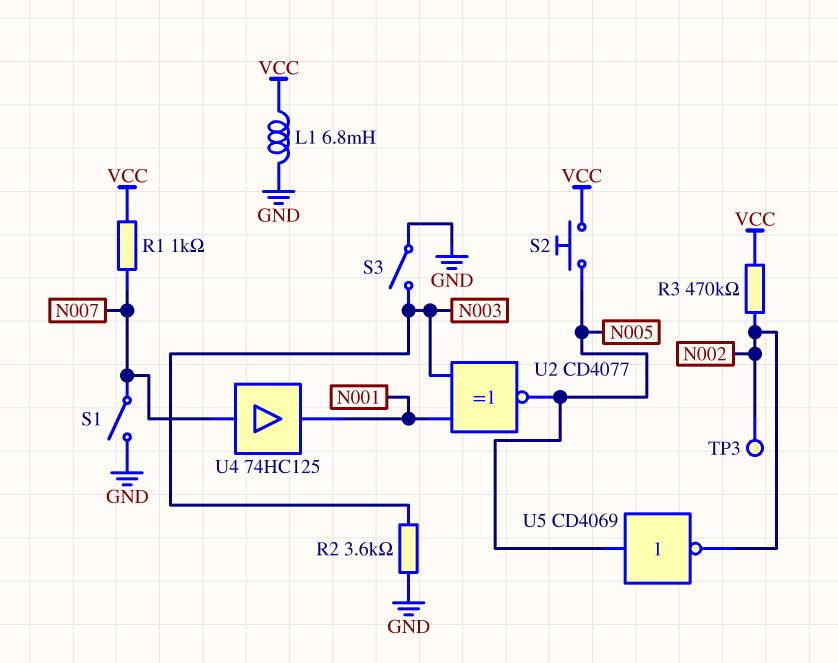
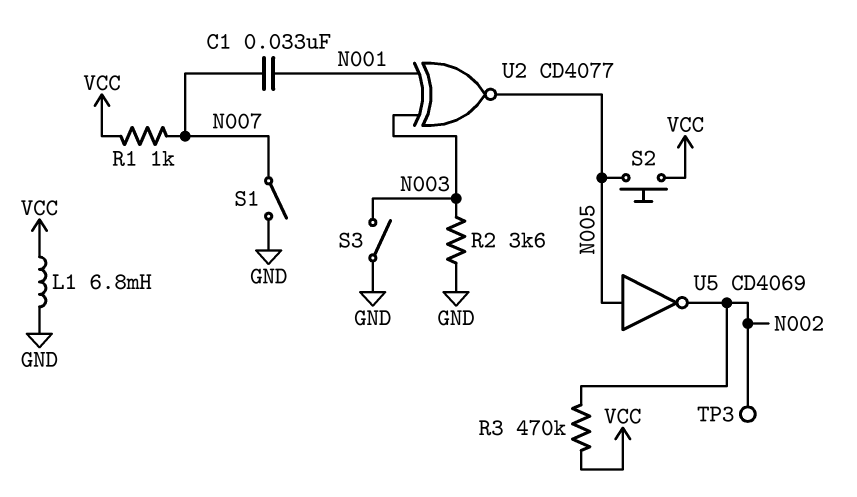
C1: none -> 33nF (N001, N007)
U4: buffer 74HC125 (in N007, out N001) -> none

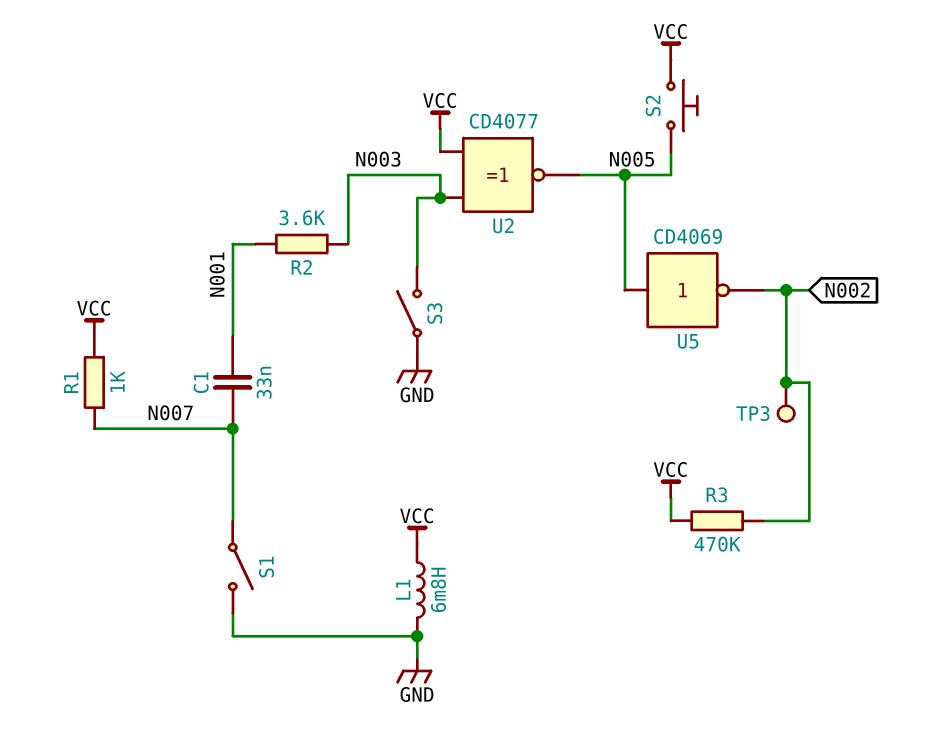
R2: 3.6k (GND, N003) -> 3.6k (N001, N003)
U2: XNOR CD4077 (in N001, in N003, out N005) -> XNOR CD4077 (in N003, in VCC, out N005)

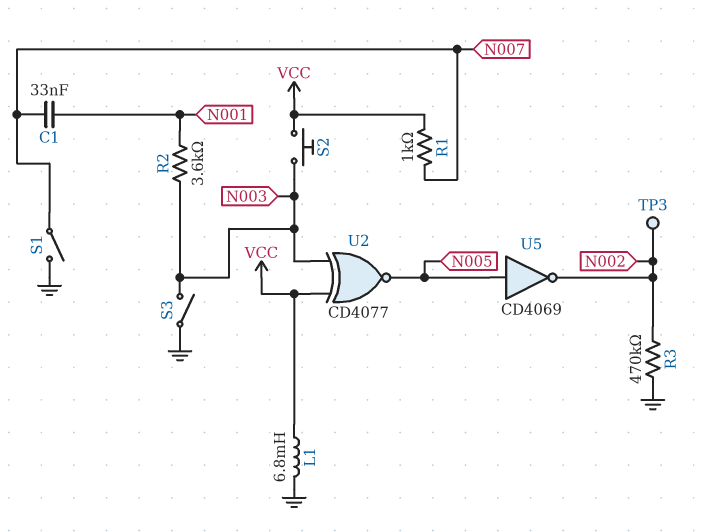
R3: 470k (N002, VCC) -> 470k (GND, N002)
S2: button (N005, VCC) -> button (N003, VCC)

